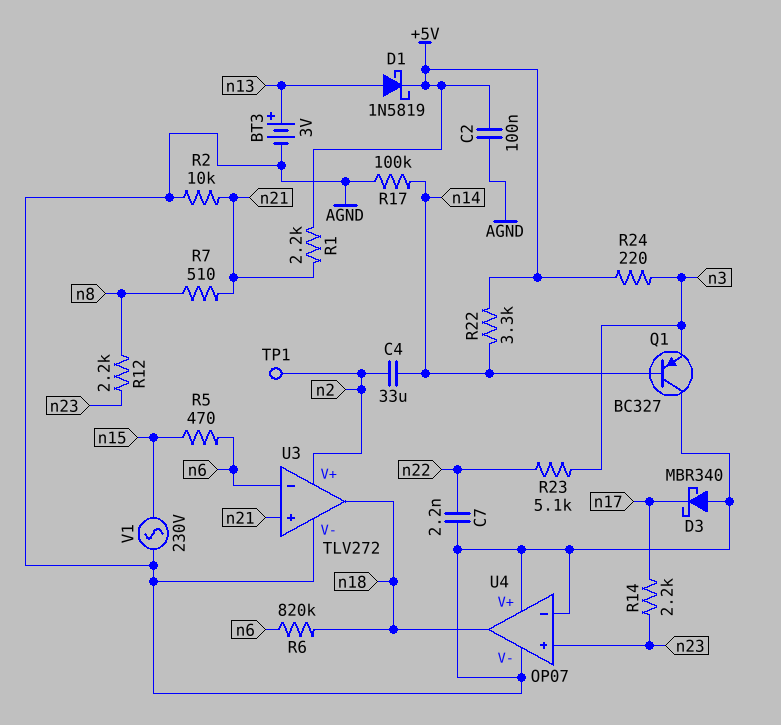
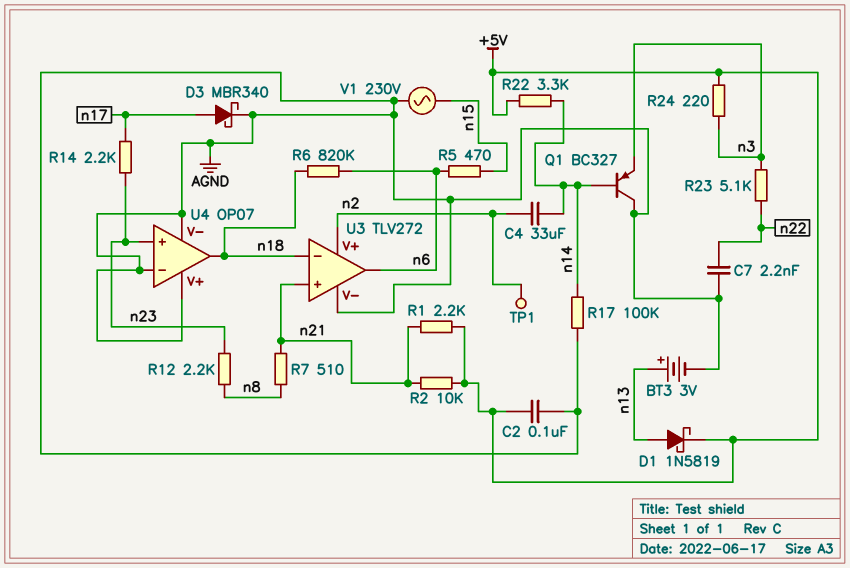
D3: schottky MBR340 (A AGND, K n17) -> schottky MBR340 (A n17, K AGND)
R2: 10k (AGND, n21) -> 10k (+5V, n21)
U3 pin in-: n6 -> n18
U3 pin out: n18 -> n6

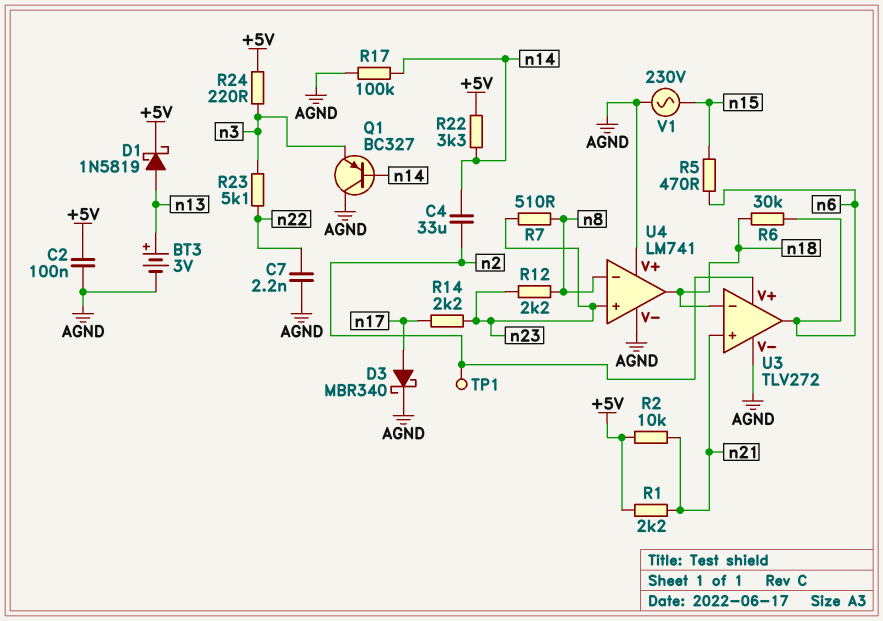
R6: 820k (n6, n18) -> 30k (n6, n18)
R7: 510 (n8, n21) -> 510 (n8, n23)
U4: OP07 -> LM741
U4 pin in-: AGND -> n8

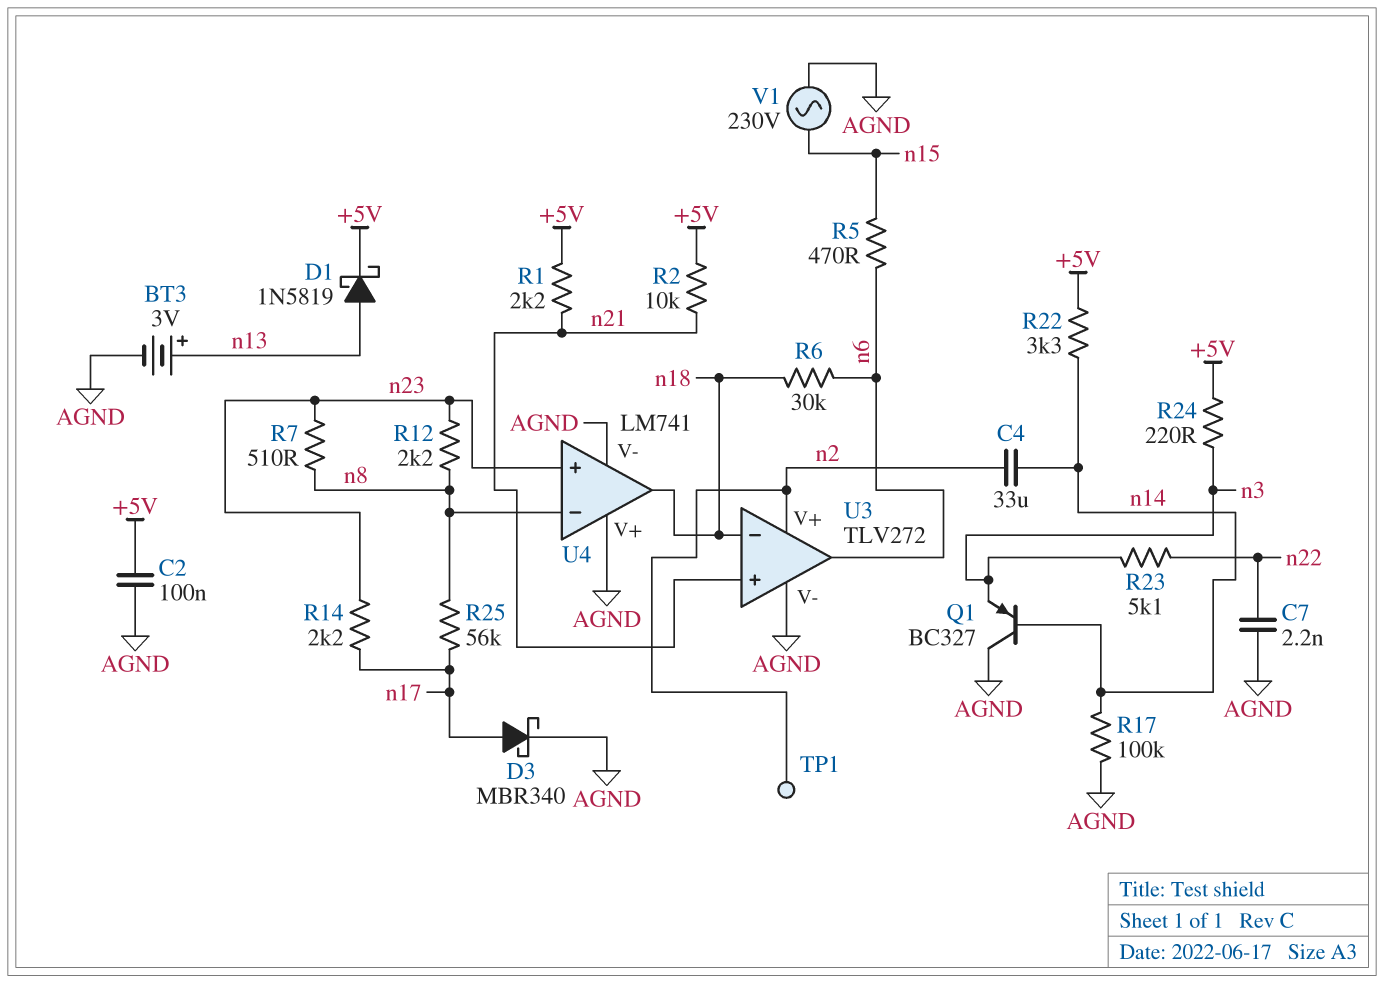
R25: none -> 56k (n8, n17)

